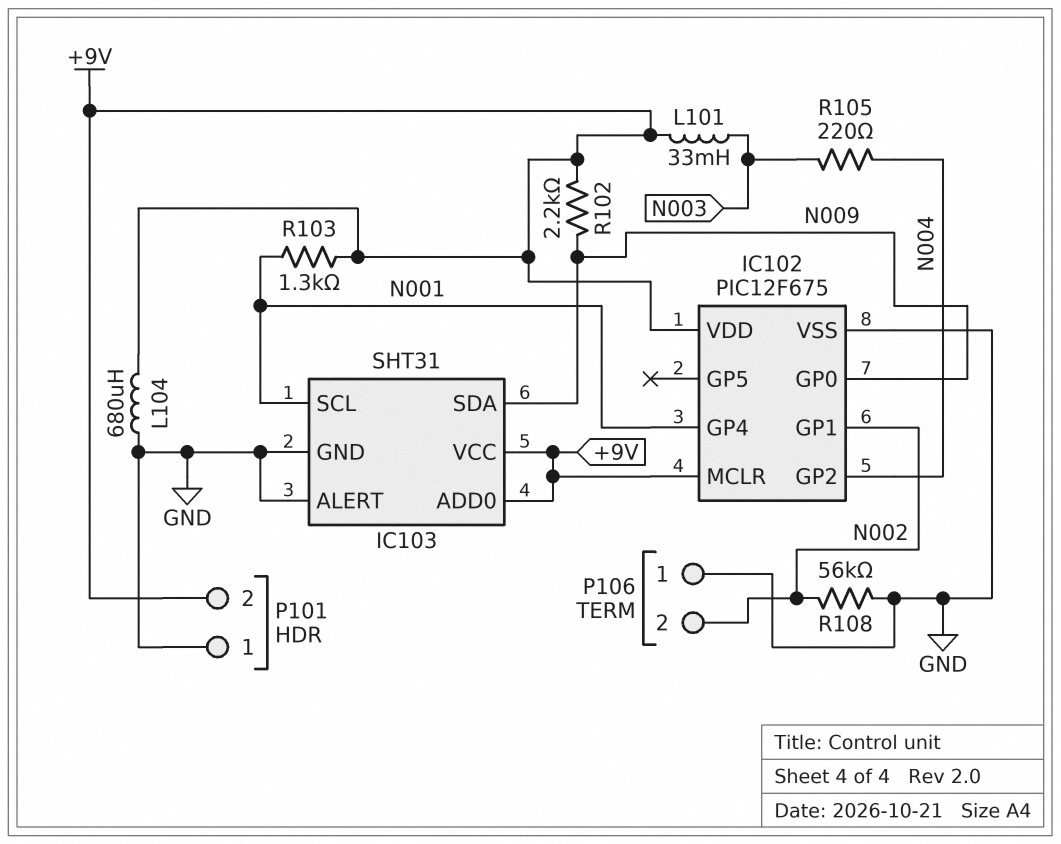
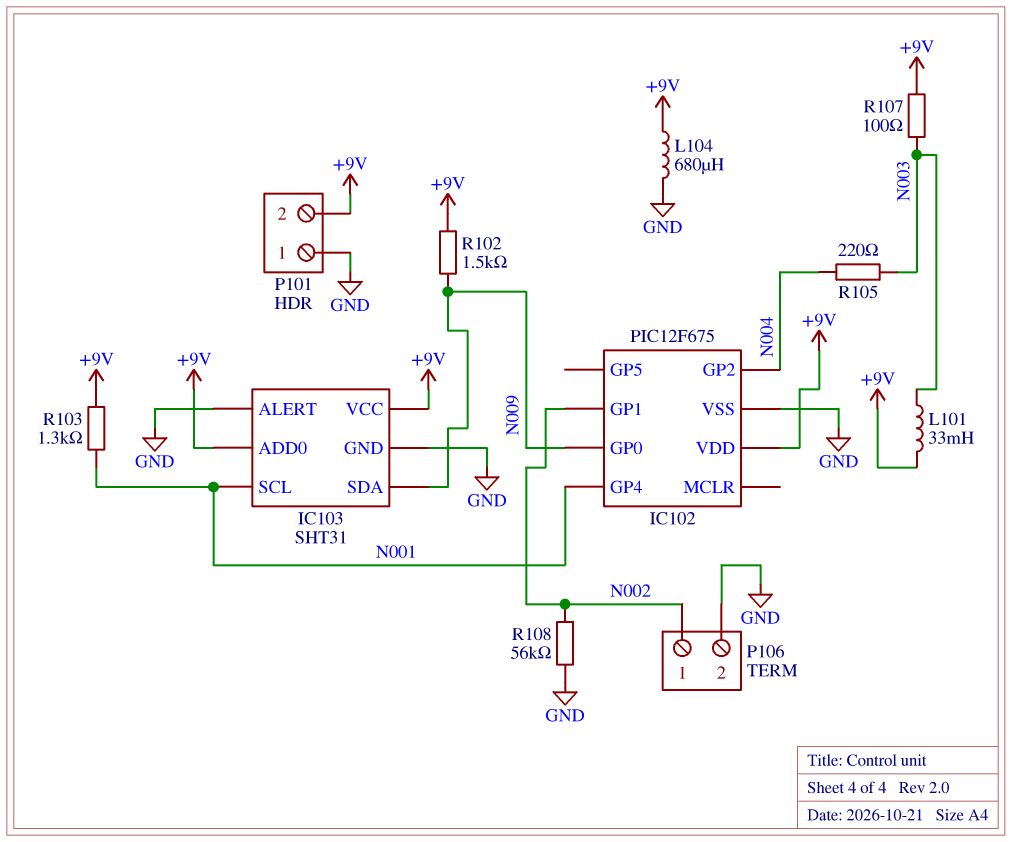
IC102 pin MCLR: +9V -> none
P106 pin 1: GND -> N002
P106 pin 2: N002 -> GND
R102: 2.2k (+9V, N009) -> 1.5k (+9V, N009)
R107: none -> 100 (+9V, N003)

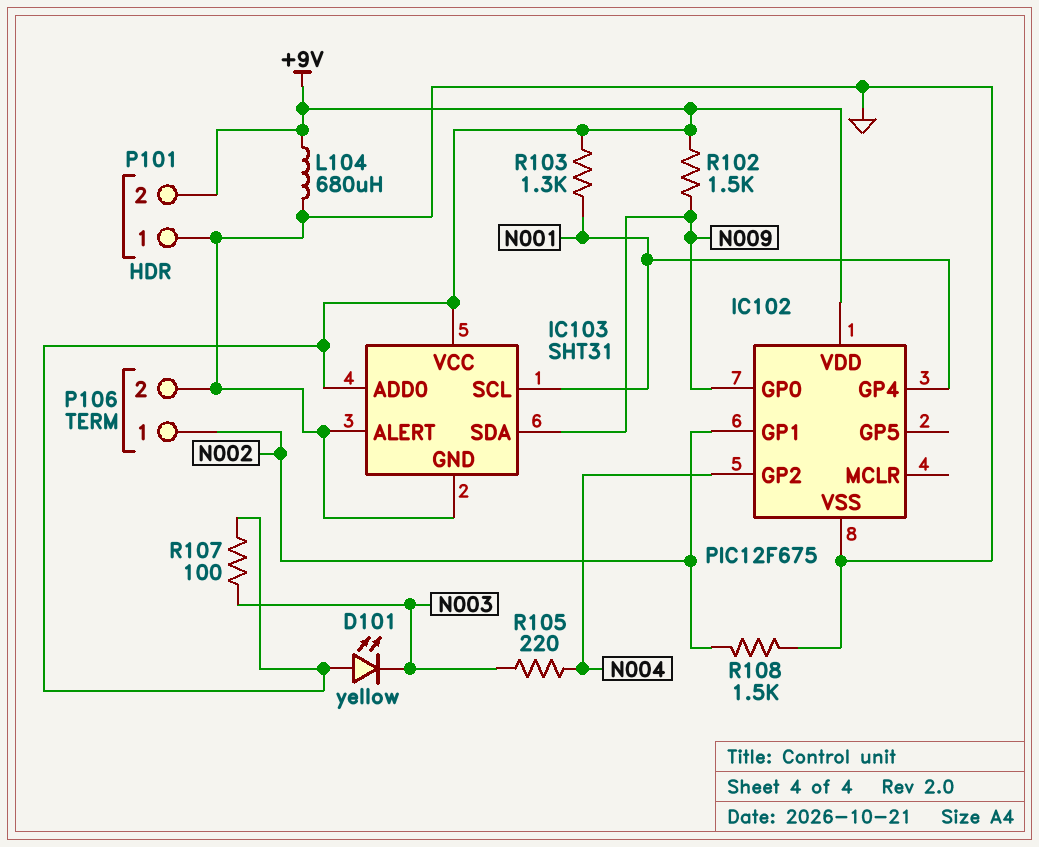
D101: none -> LED yellow (A +9V, K N003)
L101: 33mH (+9V, N003) -> none
R108: 56k (GND, N002) -> 1.5k (GND, N002)

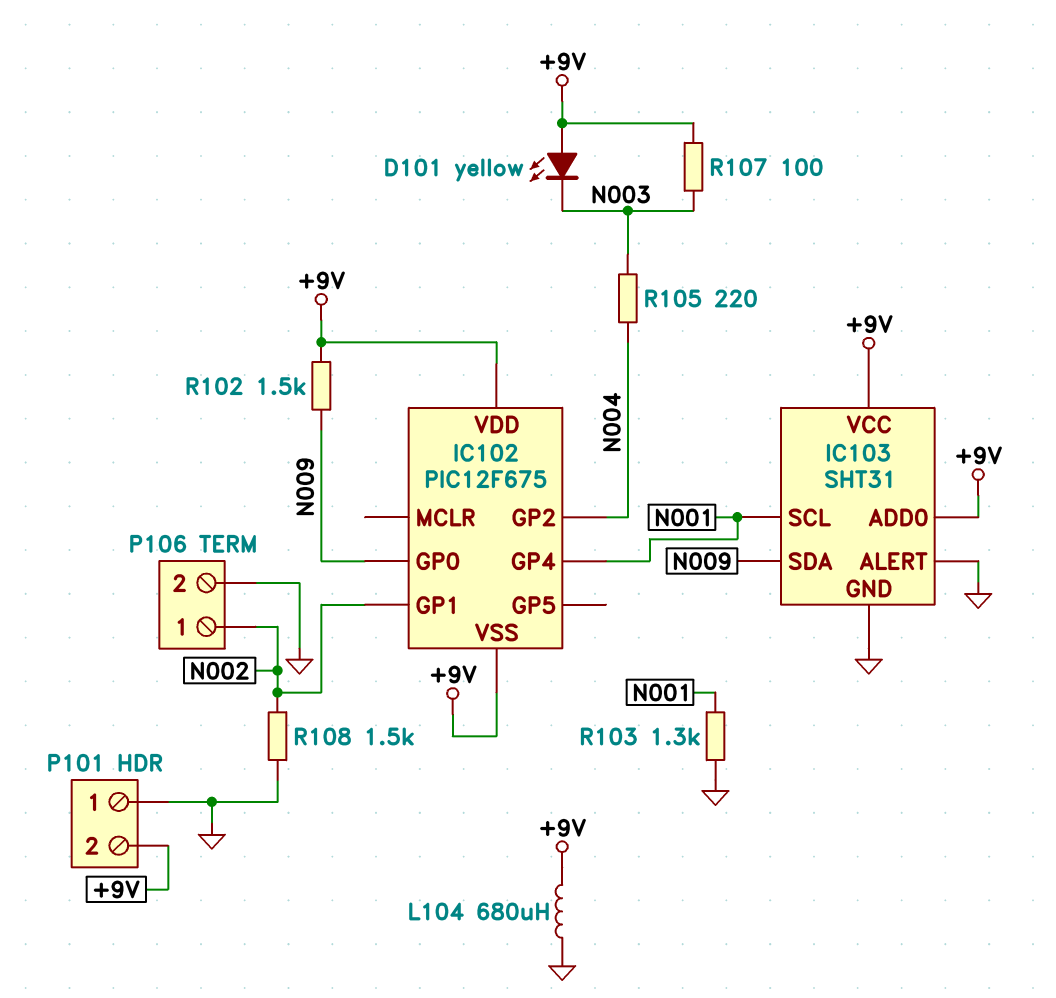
IC102 pin VSS: GND -> +9V
R103: 1.3k (+9V, N001) -> 1.3k (GND, N001)

